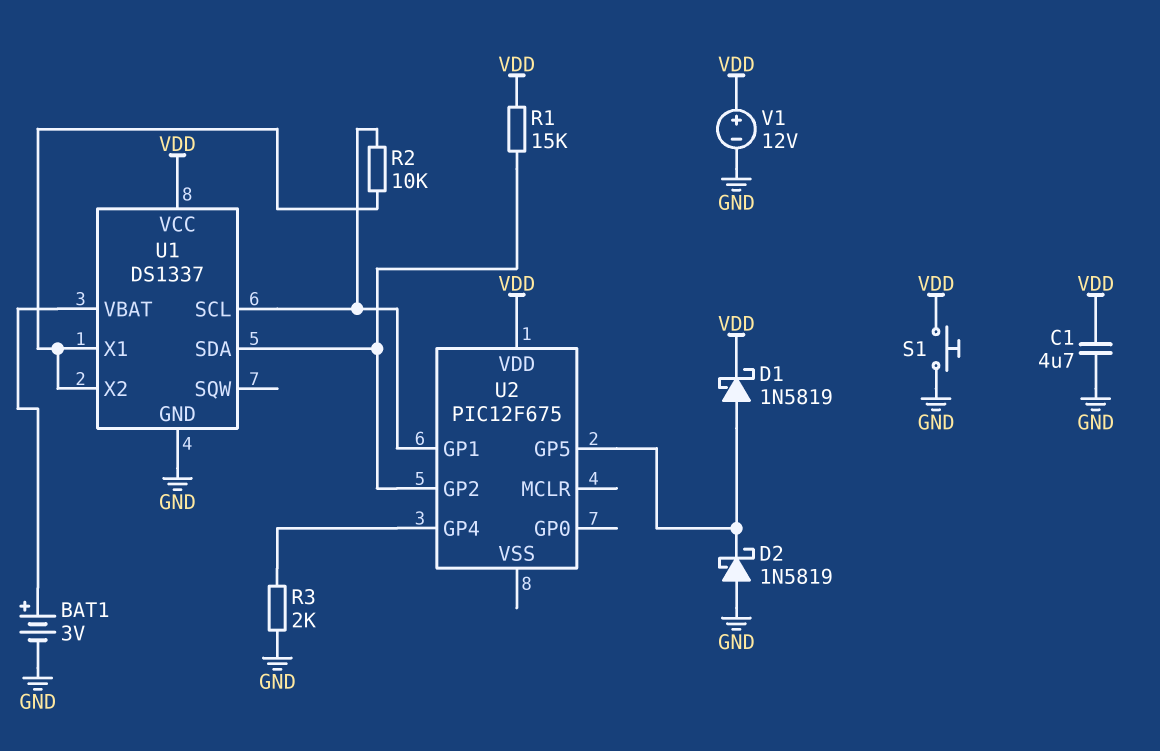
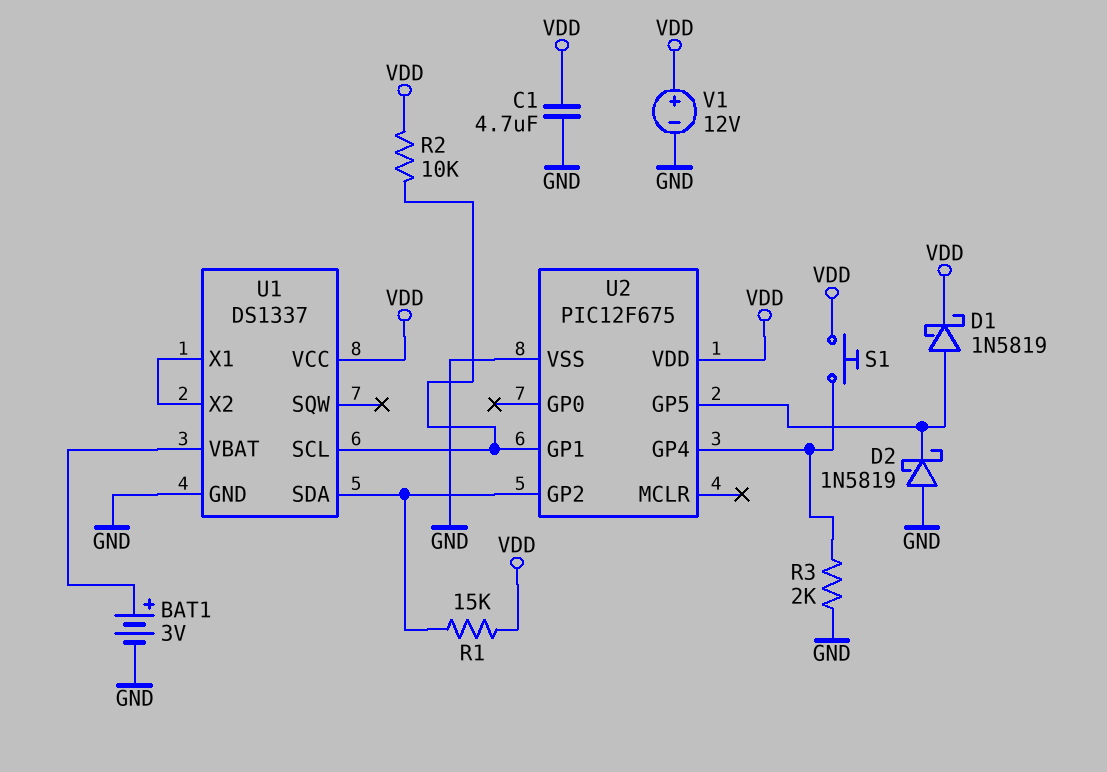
R2: 10k (U1/SCL, U1/X1) -> 10k (U1/SCL, VDD)
S1: button (GND, VDD) -> button (U2/GP4, VDD)
U2 pin VSS: none -> GND

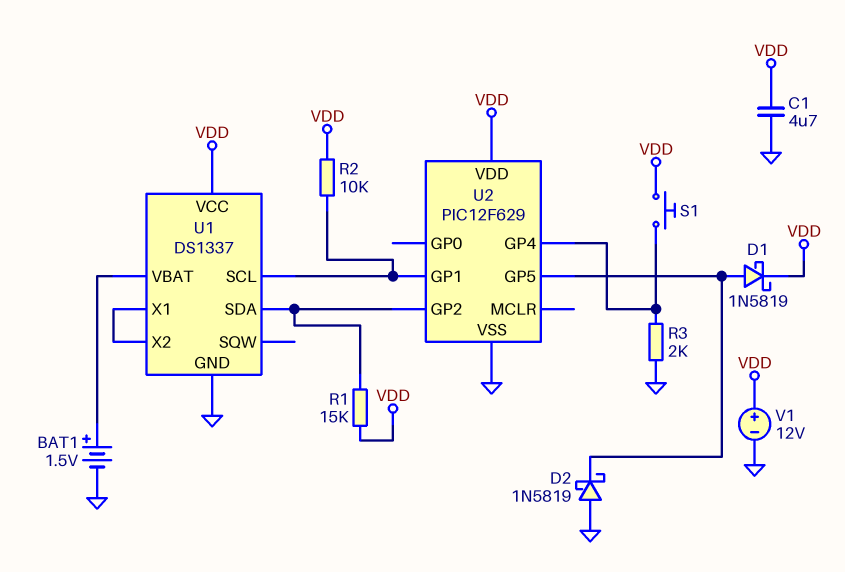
BAT1: 3V (plus U1/VBAT, minus GND) -> 1.5V (plus U1/VBAT, minus GND)
U2: PIC12F675 -> PIC12F629

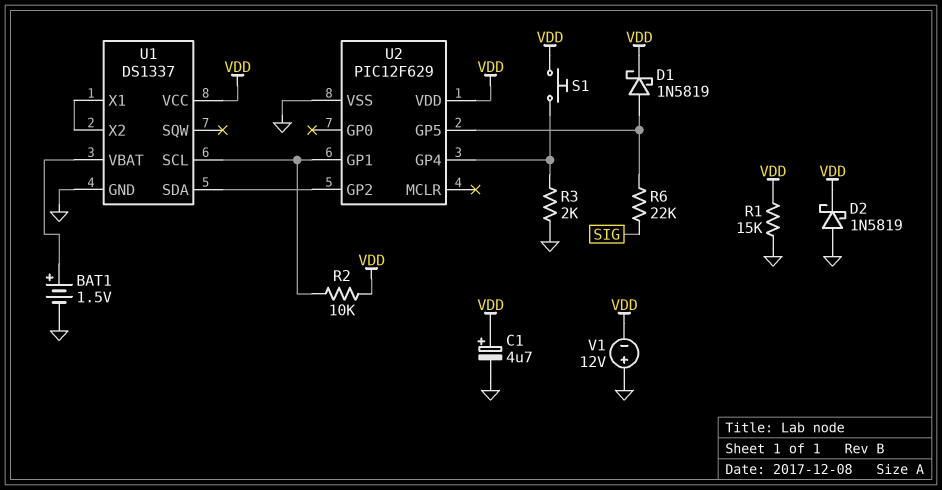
C1: 4.7uF (GND, VDD) -> 4.7uF (plus VDD, minus GND)
D2: schottky 1N5819 (A GND, K U2/GP5) -> schottky 1N5819 (A GND, K VDD)
R1: 15k (U1/SDA, VDD) -> 15k (GND, VDD)
R6: none -> 22k (SIG, U2/GP5)
V1: 12V (plus VDD, minus GND) -> 12V (plus GND, minus VDD)

